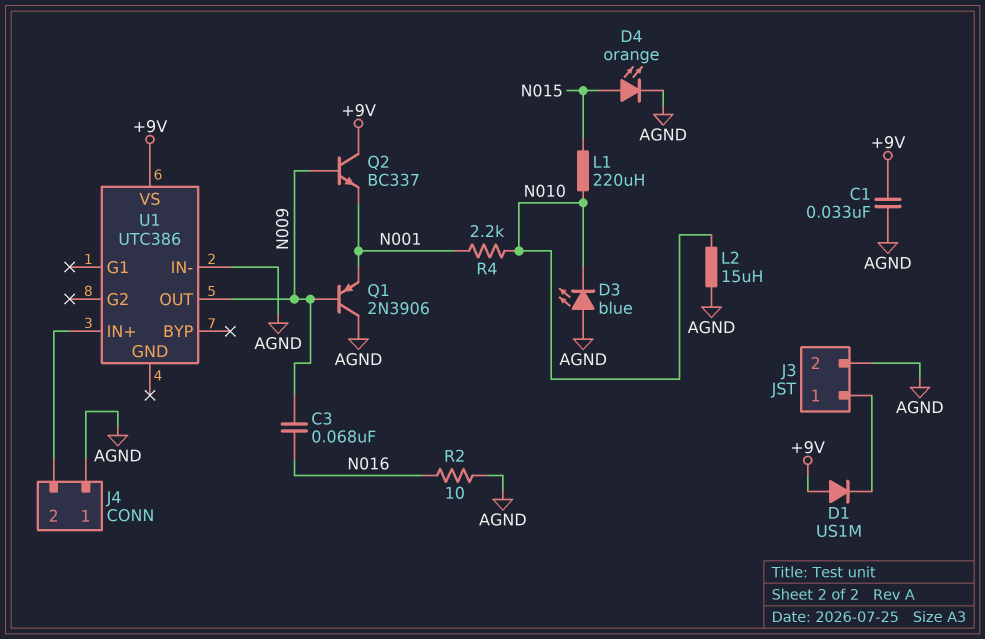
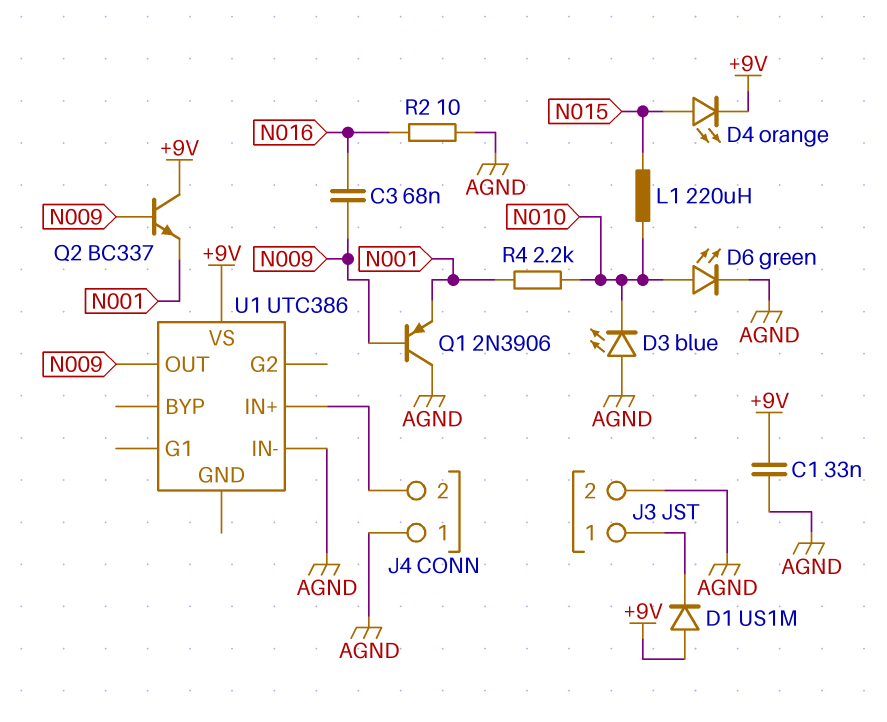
D4: LED orange (A N015, K AGND) -> LED orange (A N015, K +9V)
D6: none -> LED green (A N010, K AGND)
L2: 15uH (AGND, N010) -> none

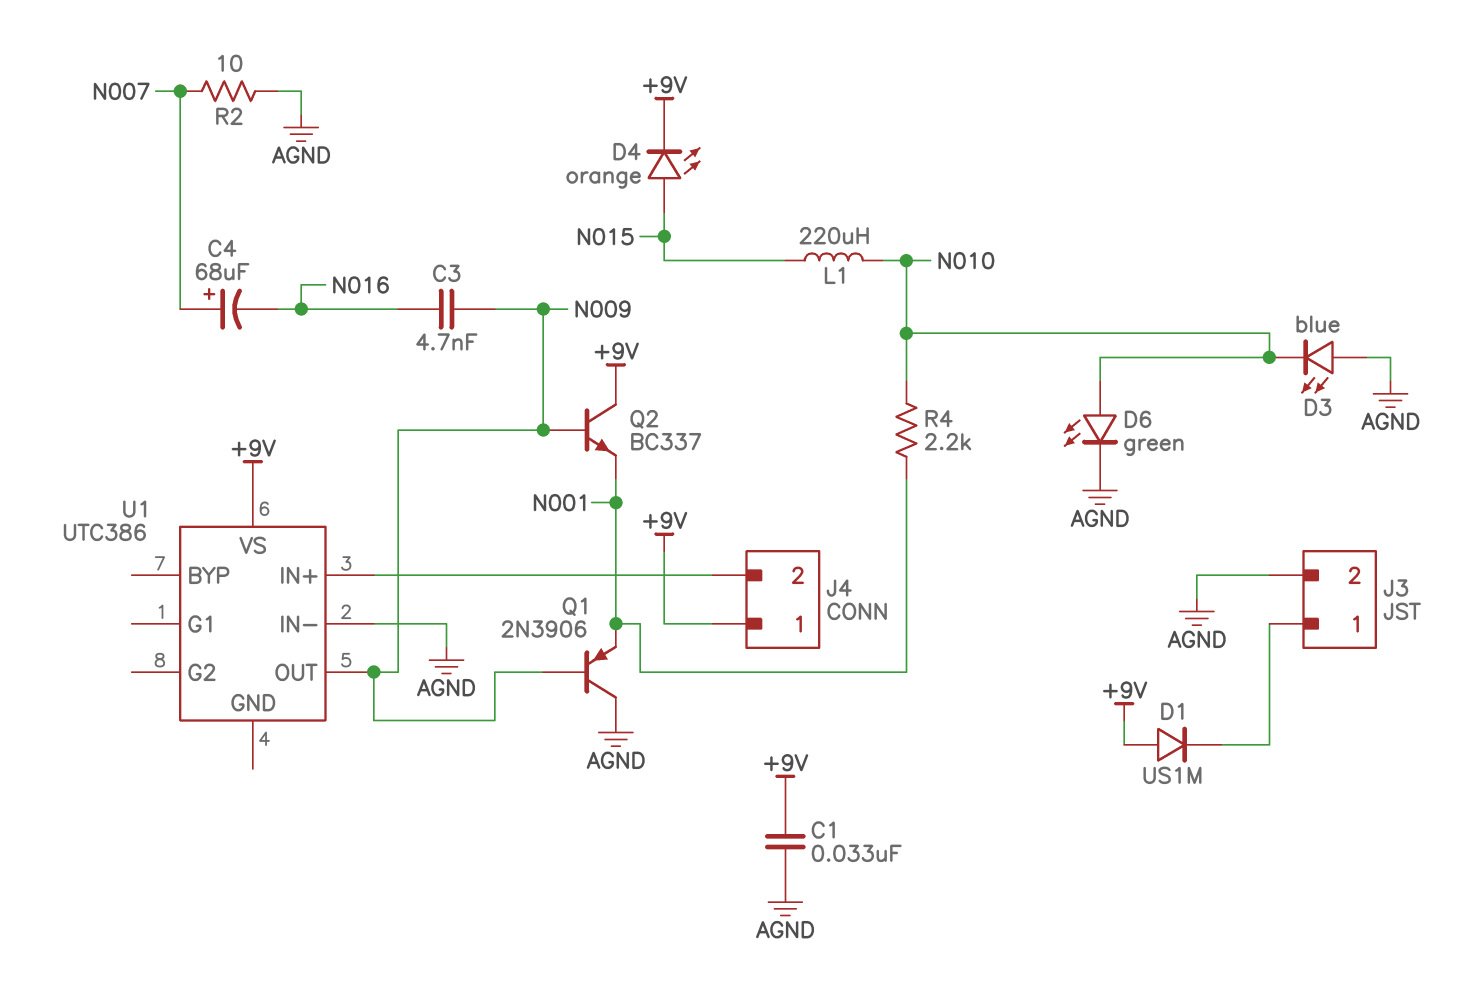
C3: 68nF (N009, N016) -> 4.7nF (N009, N016)
C4: none -> 68uF (plus N007, minus N016)
J4 pin 1: AGND -> +9V
R2: 10 (AGND, N016) -> 10 (AGND, N007)

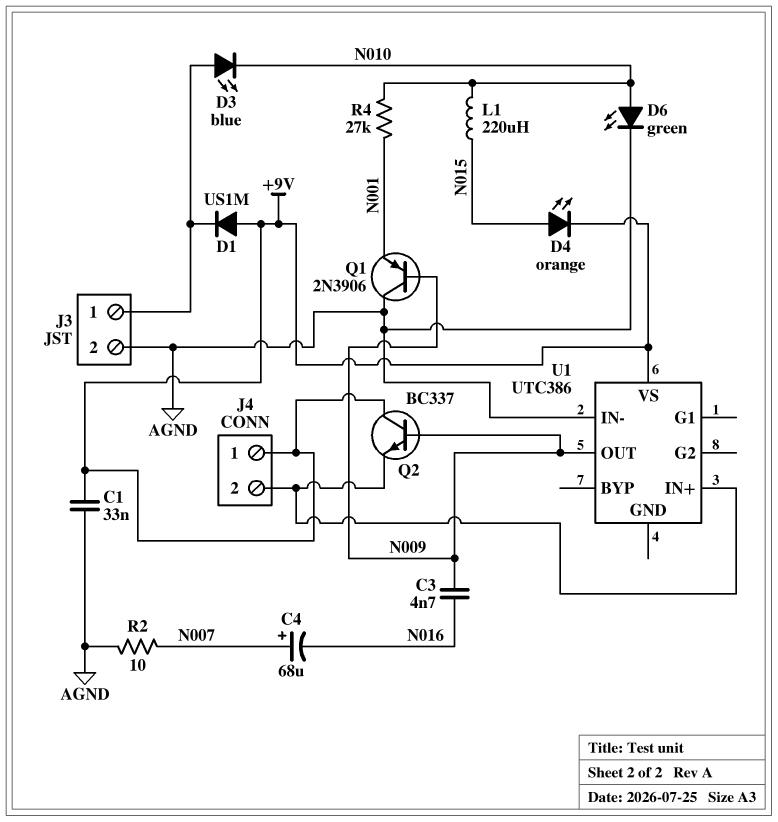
D3: LED blue (A AGND, K N010) -> LED blue (A J3/1, K N010)
Q2: NPN BC337 (B N009, C +9V, E N001) -> NPN BC337 (B N009, C +9V, E J4/2)
R4: 2.2k (N001, N010) -> 27k (N001, N010)

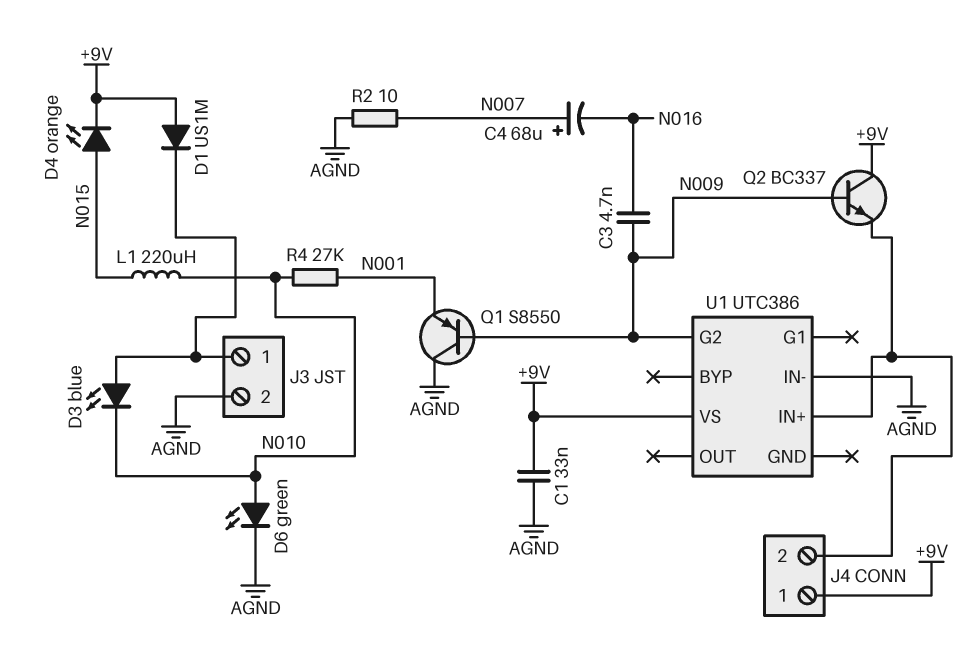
Q1: PNP 2N3906 (B N009, C AGND, E N001) -> PNP S8550 (B N009, C AGND, E N001)
U1 pin G2: none -> N009
U1 pin OUT: N009 -> none

